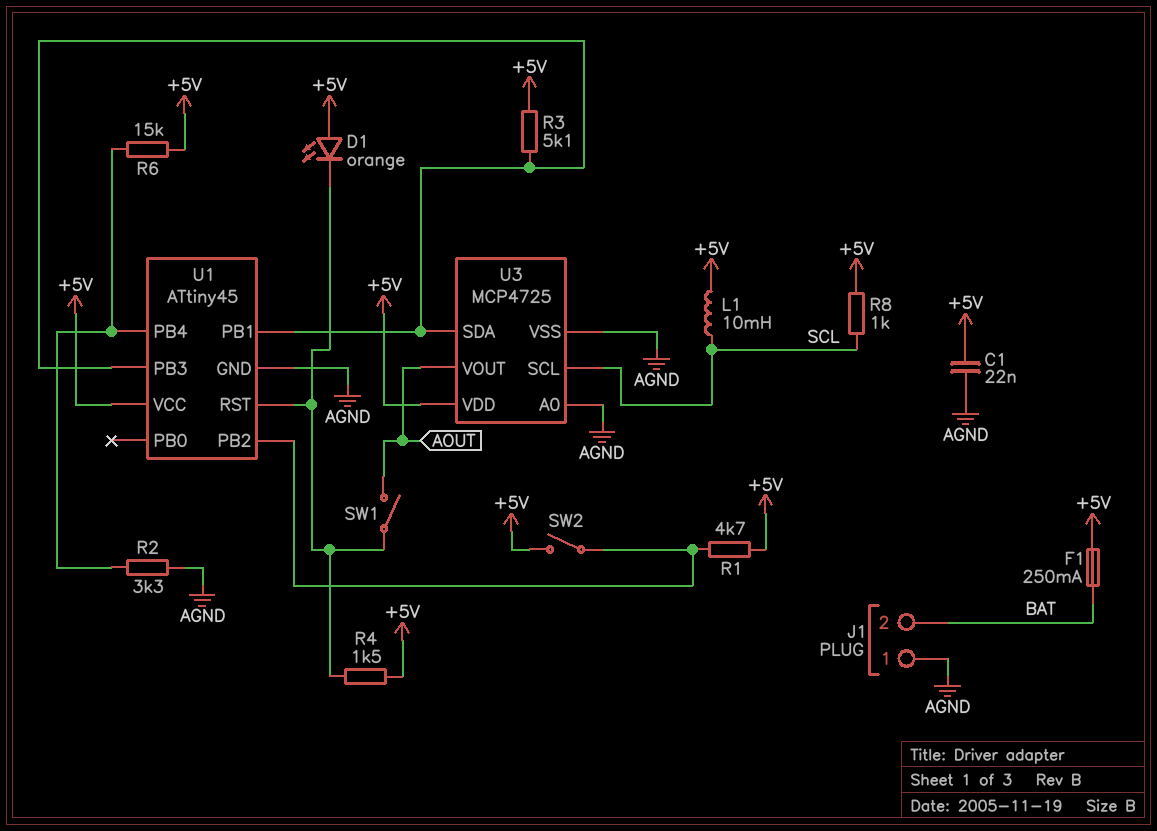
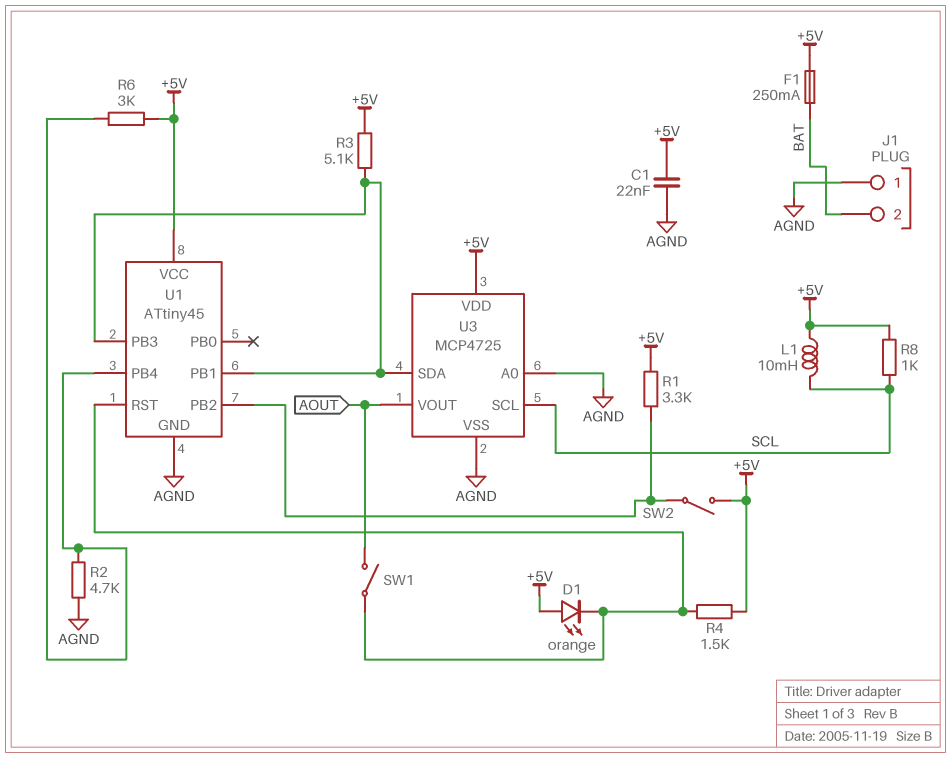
R1: 4.7k (+5V, U1/PB2) -> 3.3k (+5V, U1/PB2)
R2: 3.3k (AGND, U1/PB4) -> 4.7k (AGND, U1/PB4)
R6: 15k (+5V, U1/PB4) -> 3k (+5V, U1/PB4)

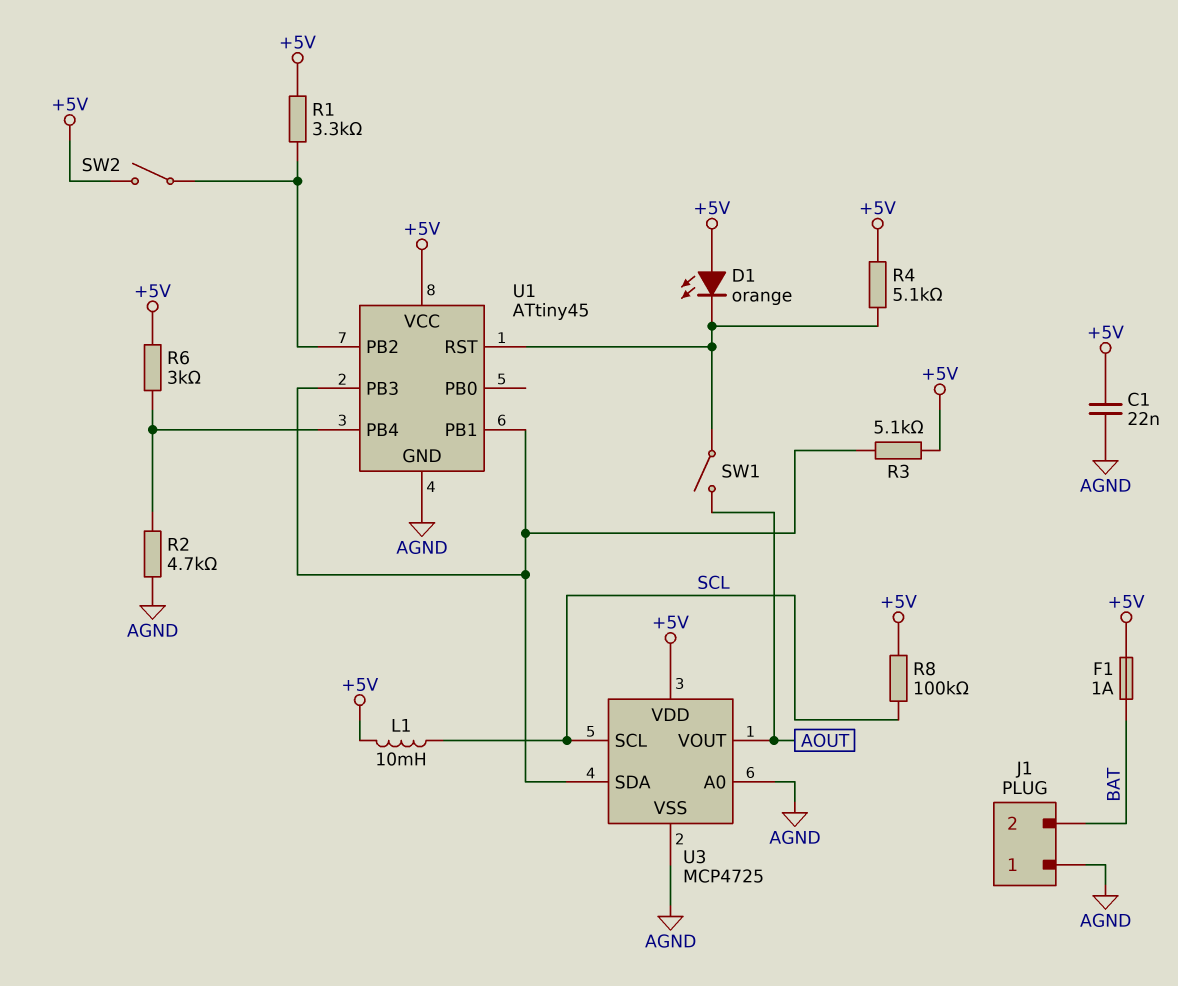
F1: 250mA (+5V, BAT) -> 1A (+5V, BAT)
R4: 1.5k (+5V, U1/RST) -> 5.1k (+5V, U1/RST)
R8: 1k (+5V, SCL) -> 100k (+5V, SCL)

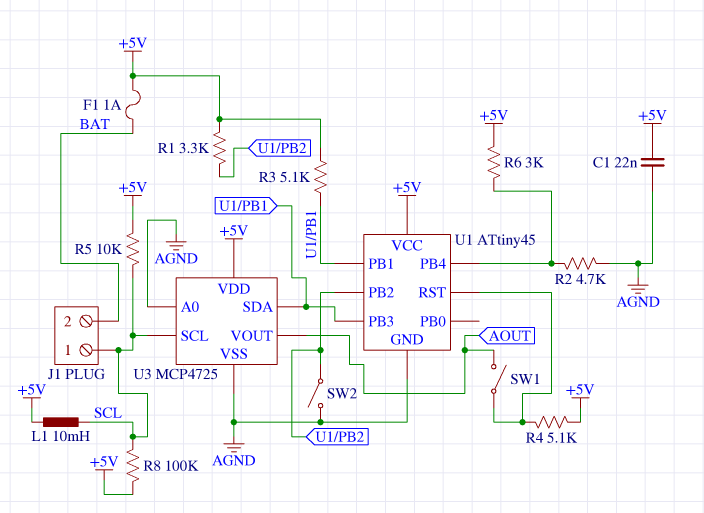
D1: LED orange (A +5V, K U1/RST) -> none
J1 pin 1: AGND -> SCL
R5: none -> 10k (+5V, SCL)
SW2: switch (+5V, U1/PB2) -> switch (AGND, U1/PB2)

